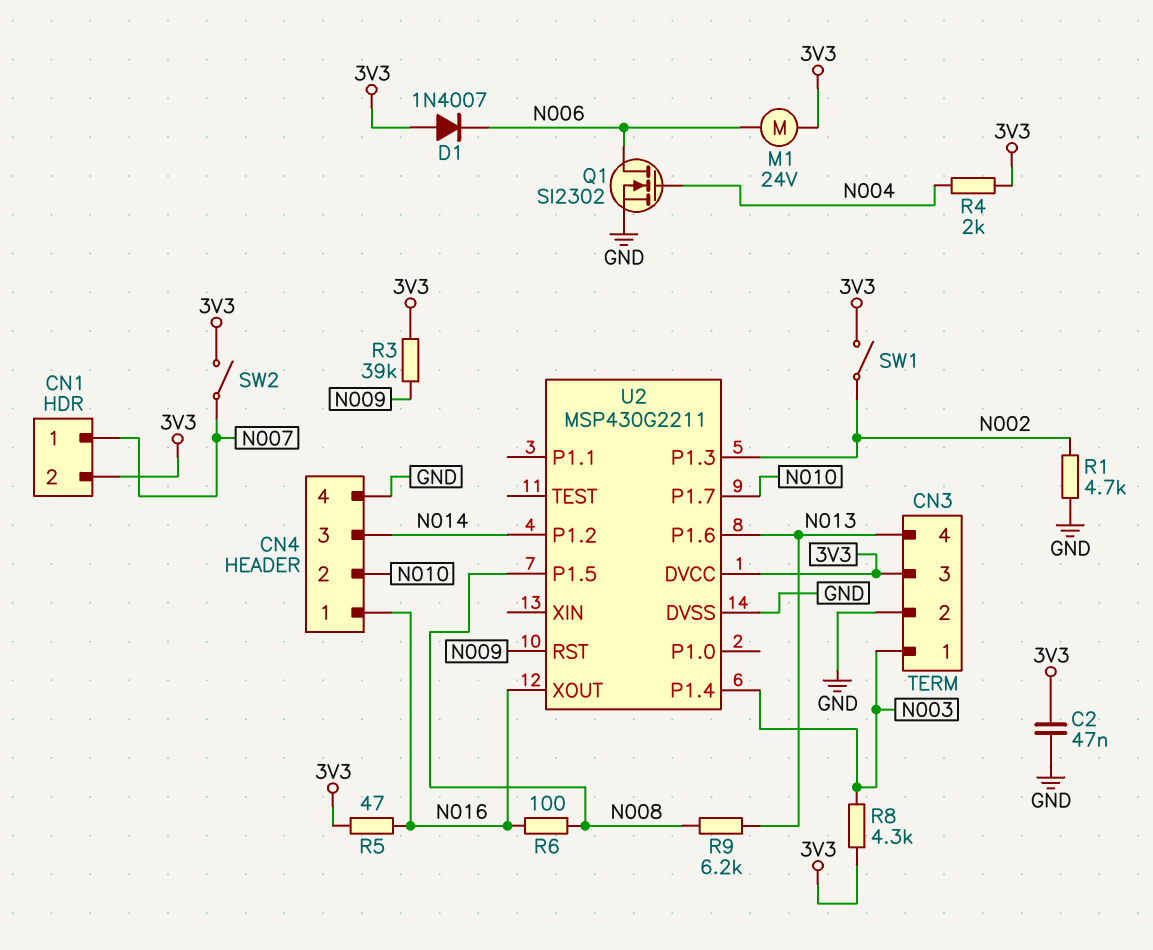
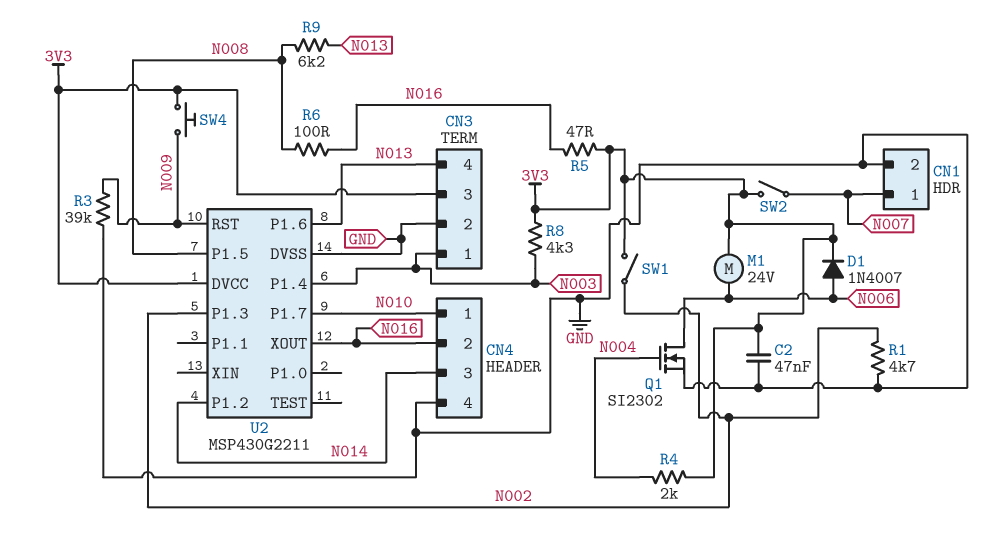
CN1 pin 2: 3V3 -> GND
CN4 pin 1: N016 -> N010
CN4 pin 2: N010 -> N016
D1: diode 1N4007 (A 3V3, K N006) -> diode 1N4007 (A N006, K 3V3)
R3: 39k (3V3, N009) -> 39k (GND, N009)
SW4: none -> button (3V3, N009)

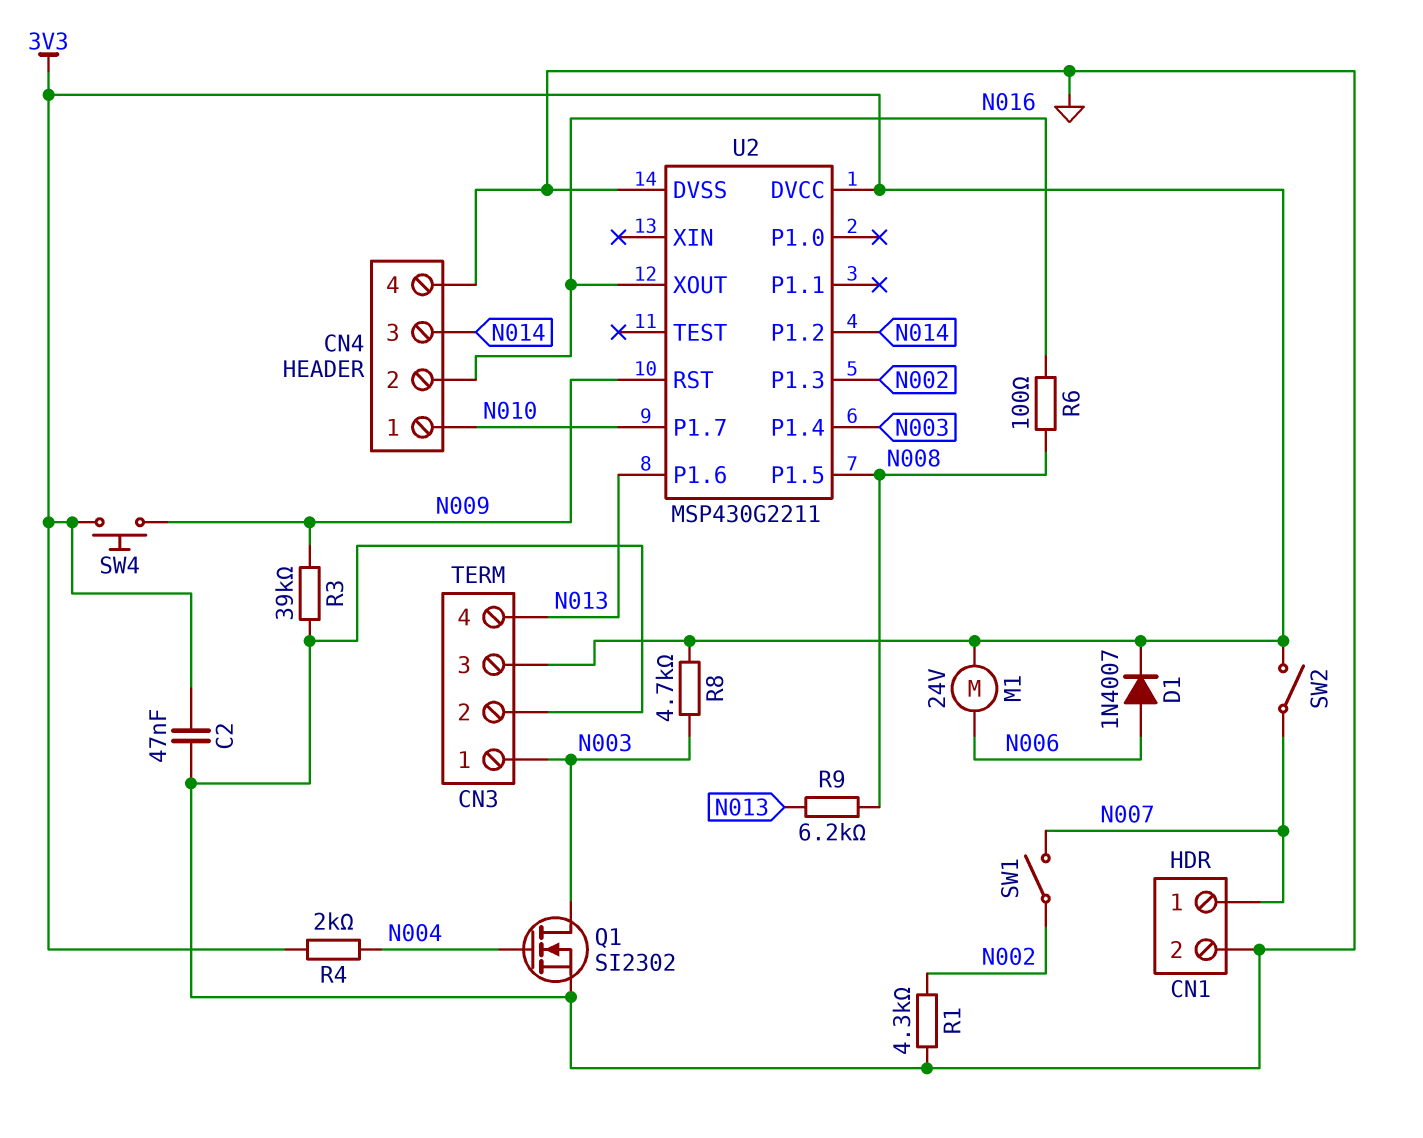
Q1: NMOS SI2302 (G N004, D N006, S GND) -> NMOS SI2302 (G N004, D N003, S GND)
R1: 4.7k (GND, N002) -> 4.3k (GND, N002)
R5: 47 (3V3, N016) -> none
R8: 4.3k (3V3, N003) -> 4.7k (3V3, N003)
SW1: switch (3V3, N002) -> switch (N002, N007)

